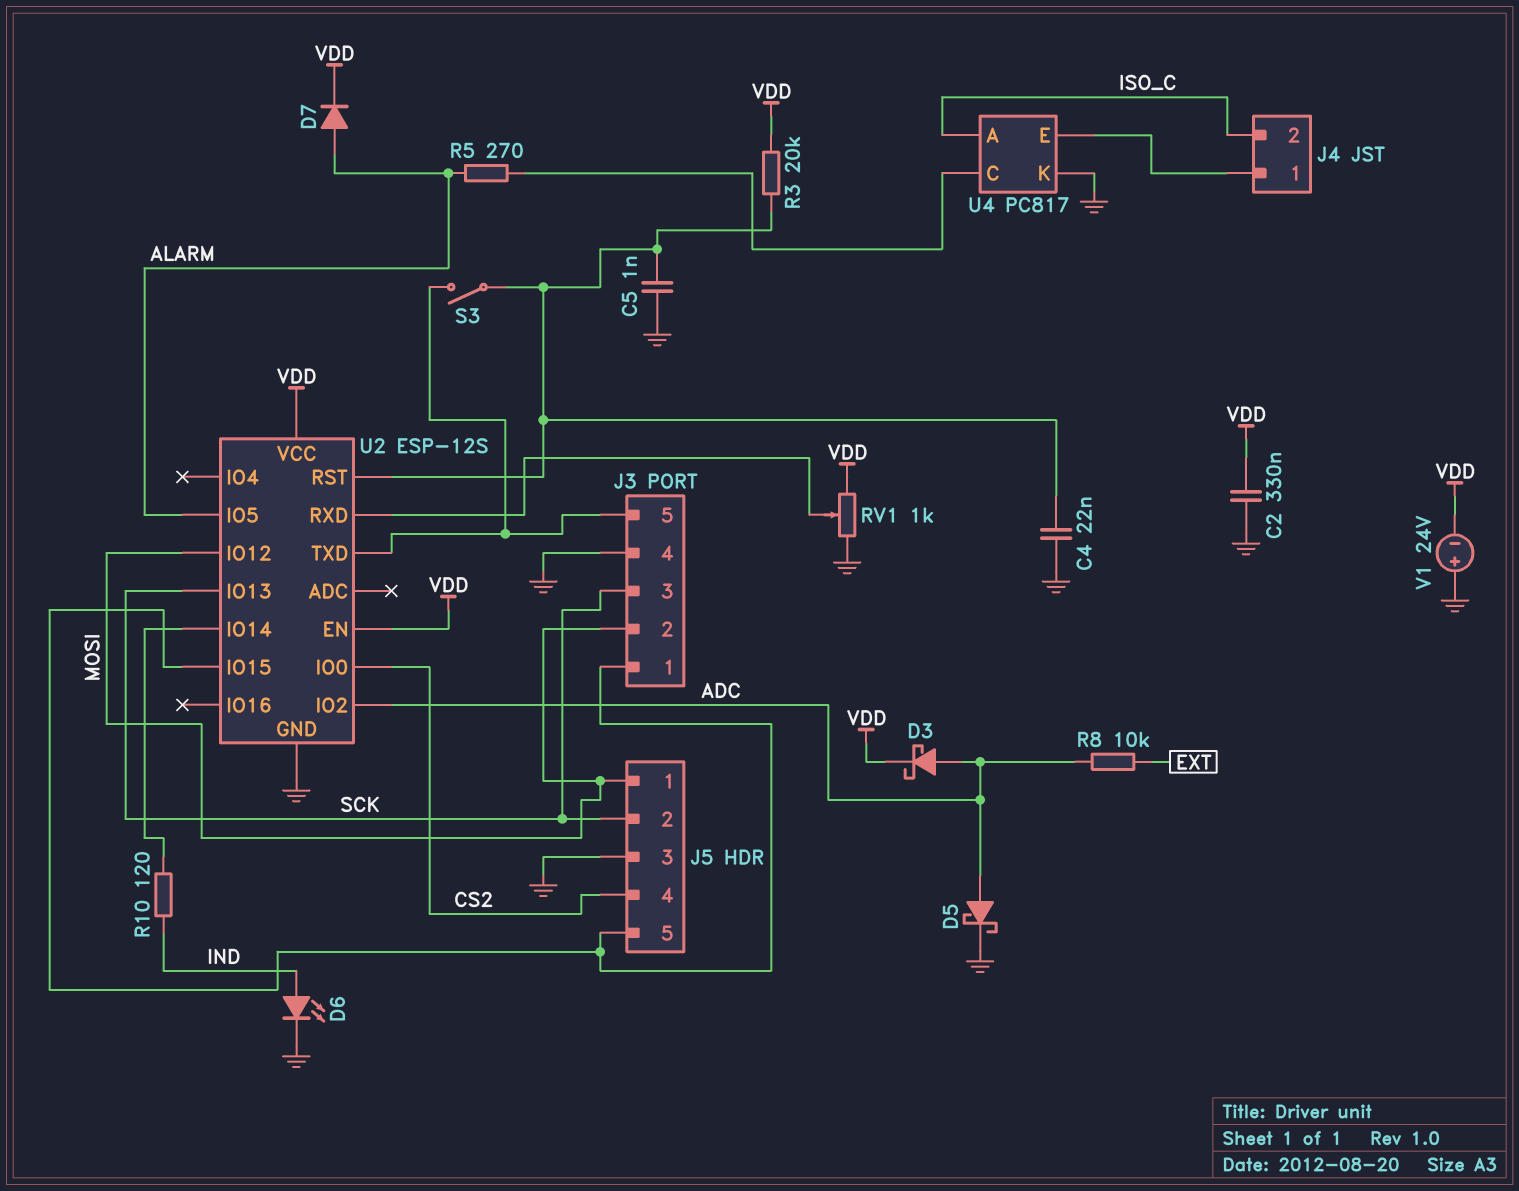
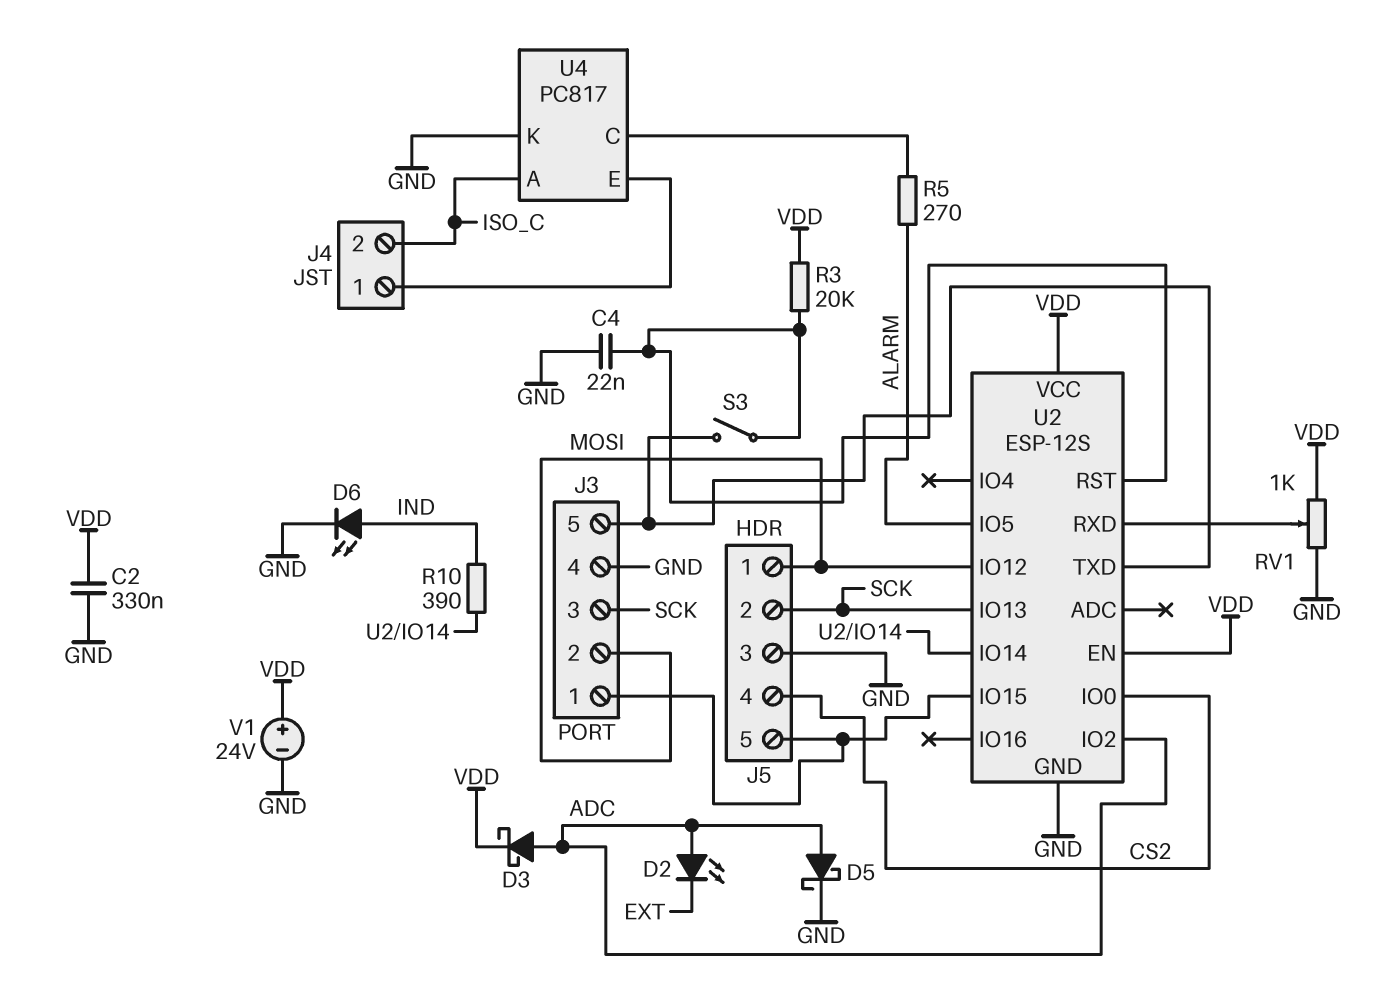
C5: 1nF (GND, U2/RST) -> none
D2: none -> LED (A ADC, K EXT)
D7: diode (A ALARM, K VDD) -> none
R8: 10k (ADC, EXT) -> none
R10: 120 (IND, U2/IO14) -> 390 (IND, U2/IO14)
V1: 24V (plus GND, minus VDD) -> 24V (plus VDD, minus GND)

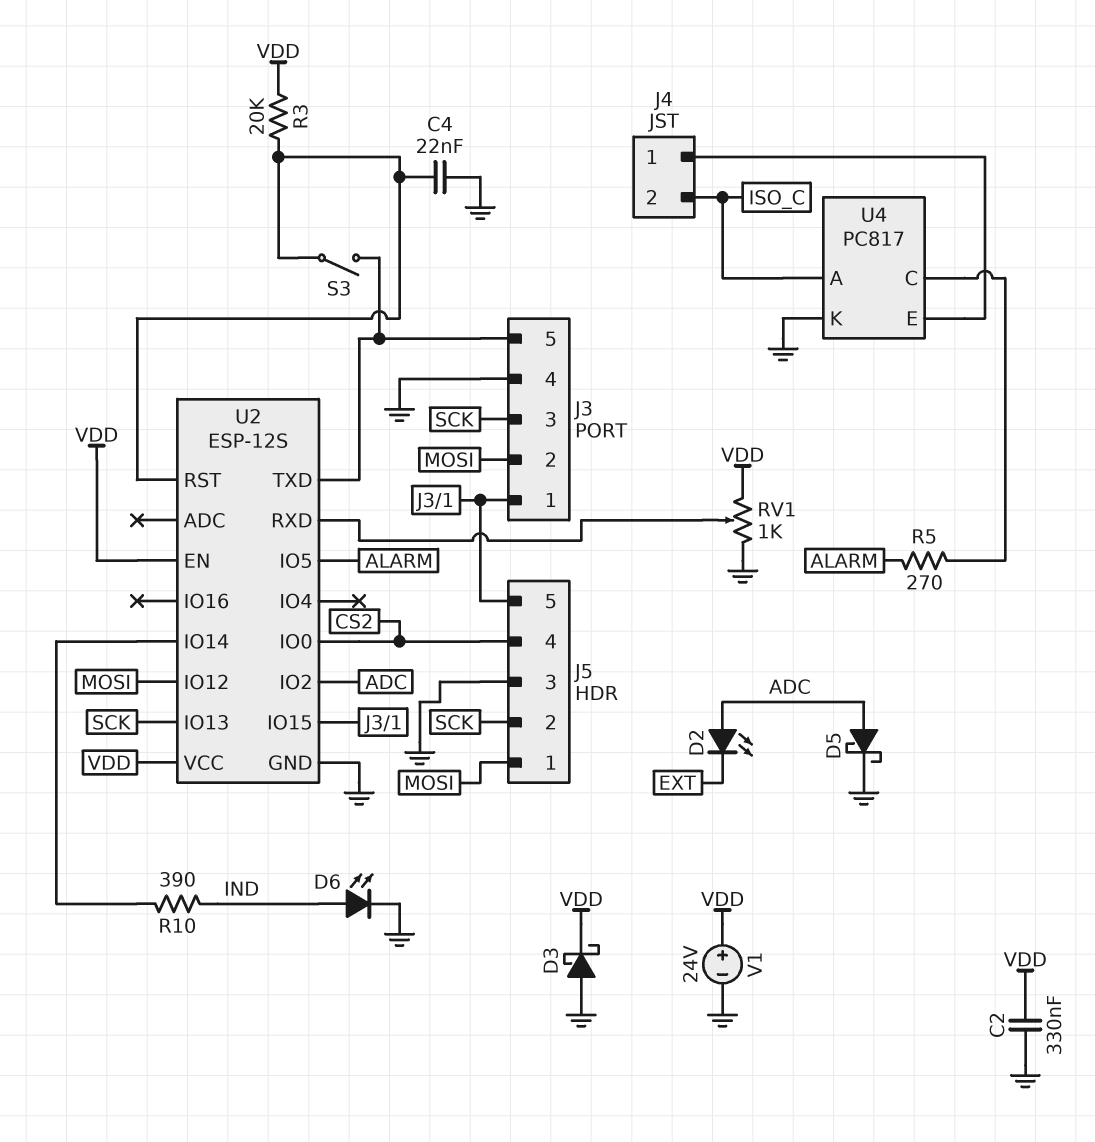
D3: schottky (A ADC, K VDD) -> schottky (A GND, K VDD)

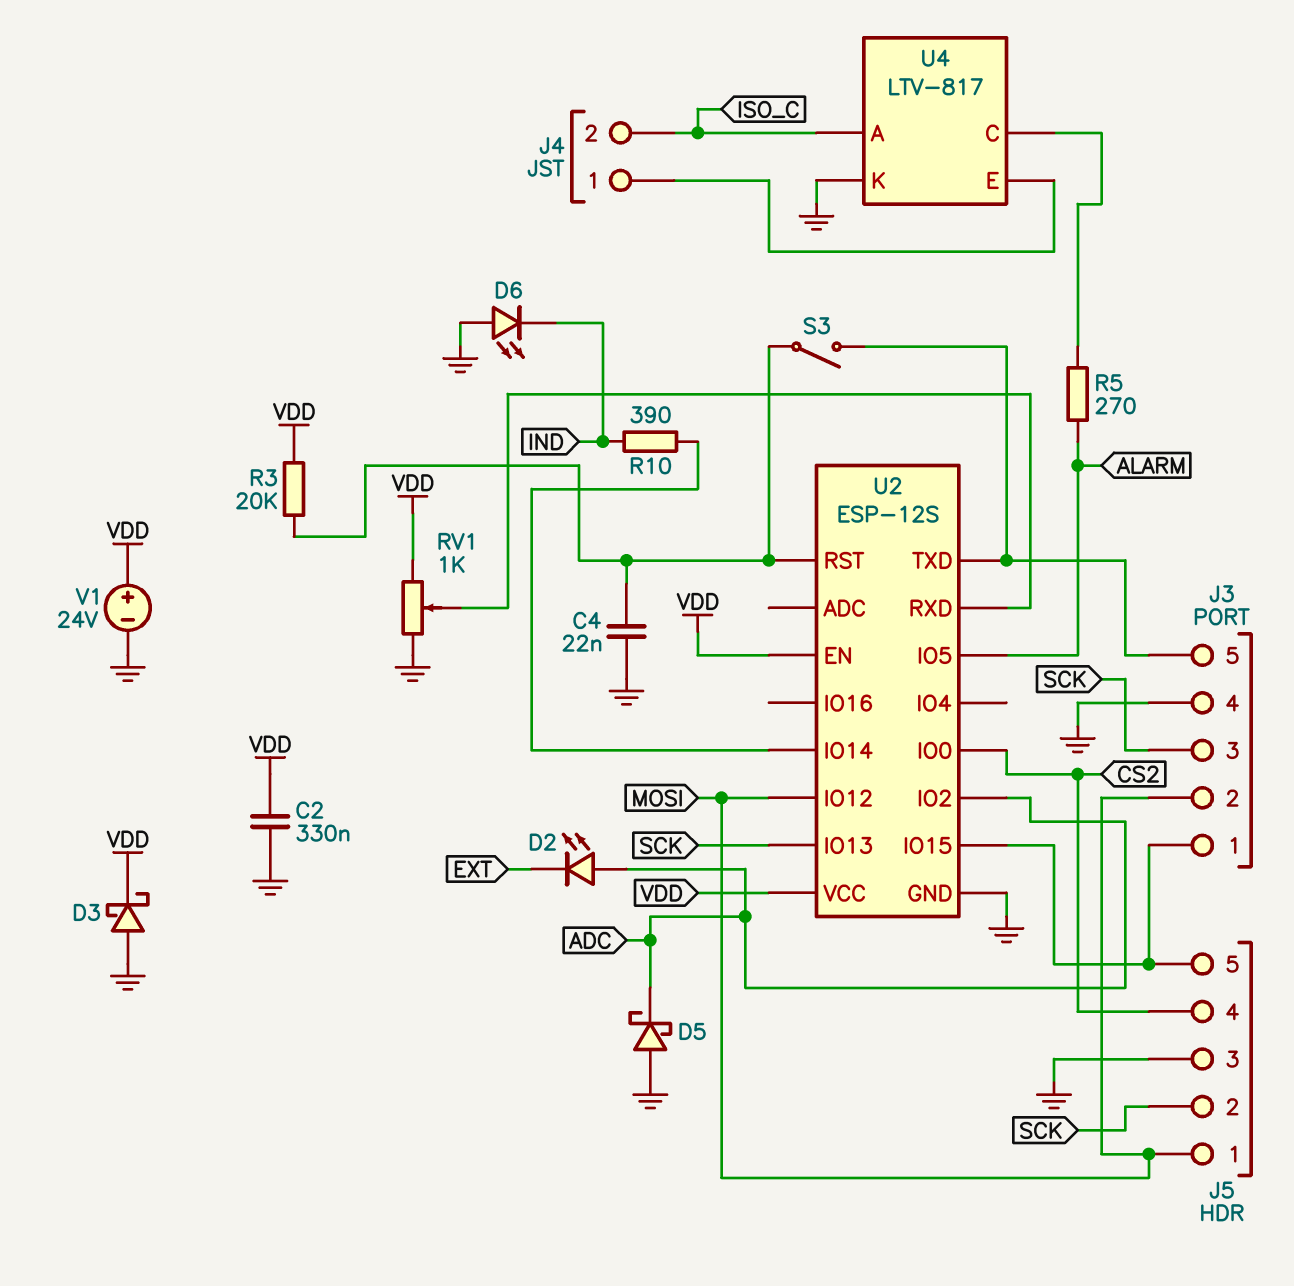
D5: schottky (A ADC, K GND) -> schottky (A GND, K ADC)
D6: LED (A IND, K GND) -> LED (A GND, K IND)
U4: PC817 -> LTV-817

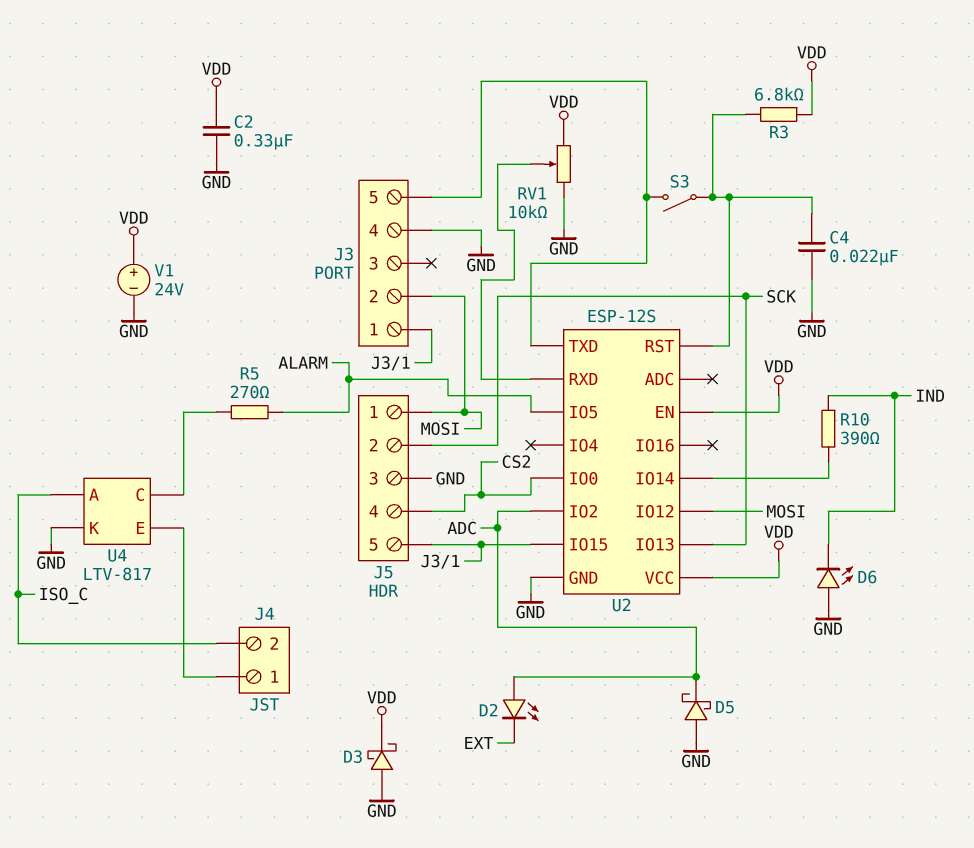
J3 pin 3: SCK -> none
R3: 20k (U2/RST, VDD) -> 6.8k (U2/RST, VDD)
RV1: 1k (GND, VDD, wiper U2/RXD) -> 10k (GND, VDD, wiper U2/RXD)

